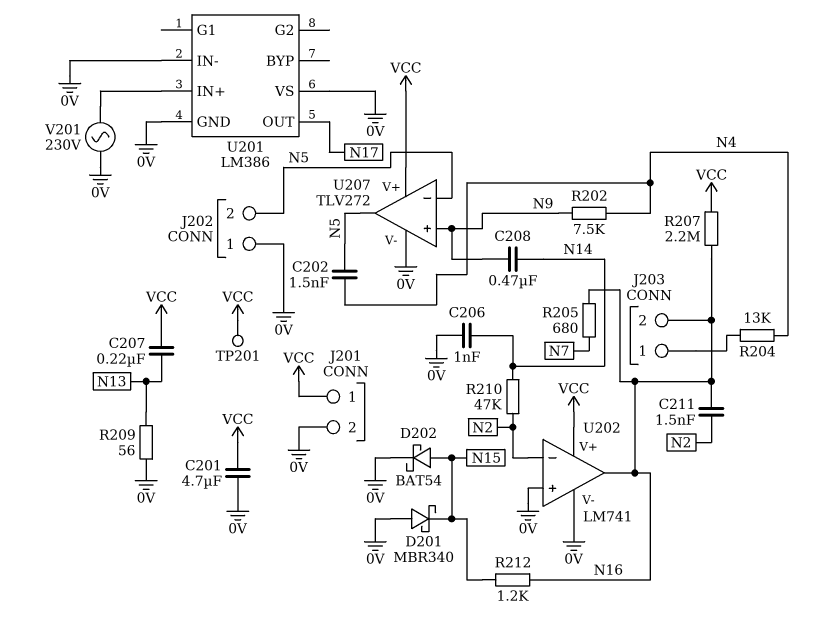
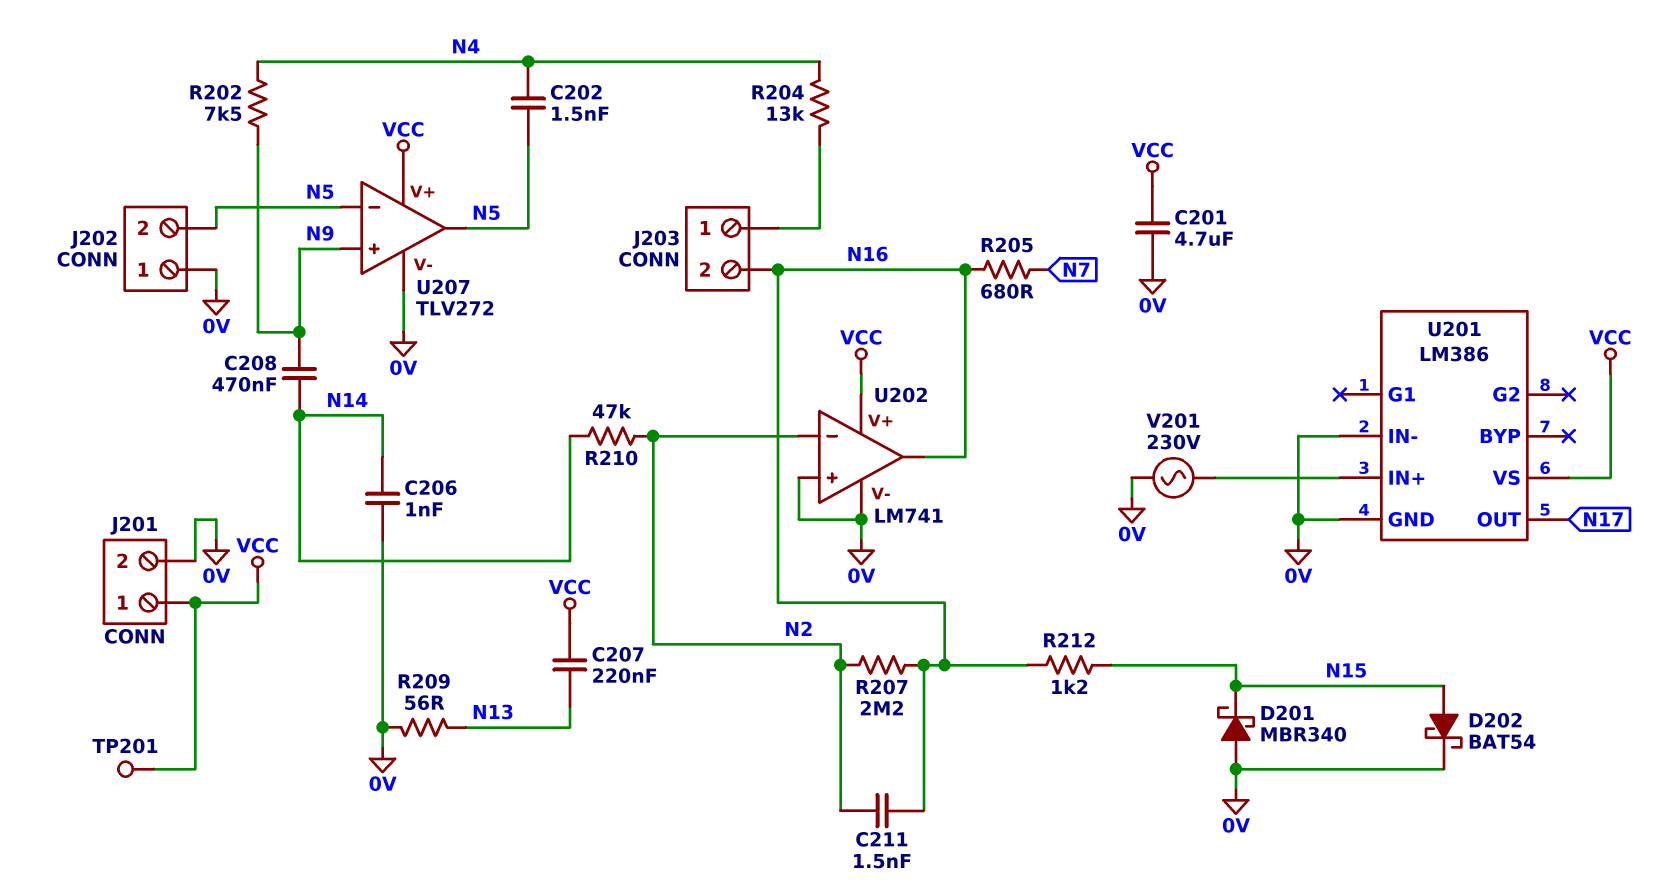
R207: 2.2M (N16, VCC) -> 2.2M (N2, N16)
U201 pin VS: 0V -> VCC

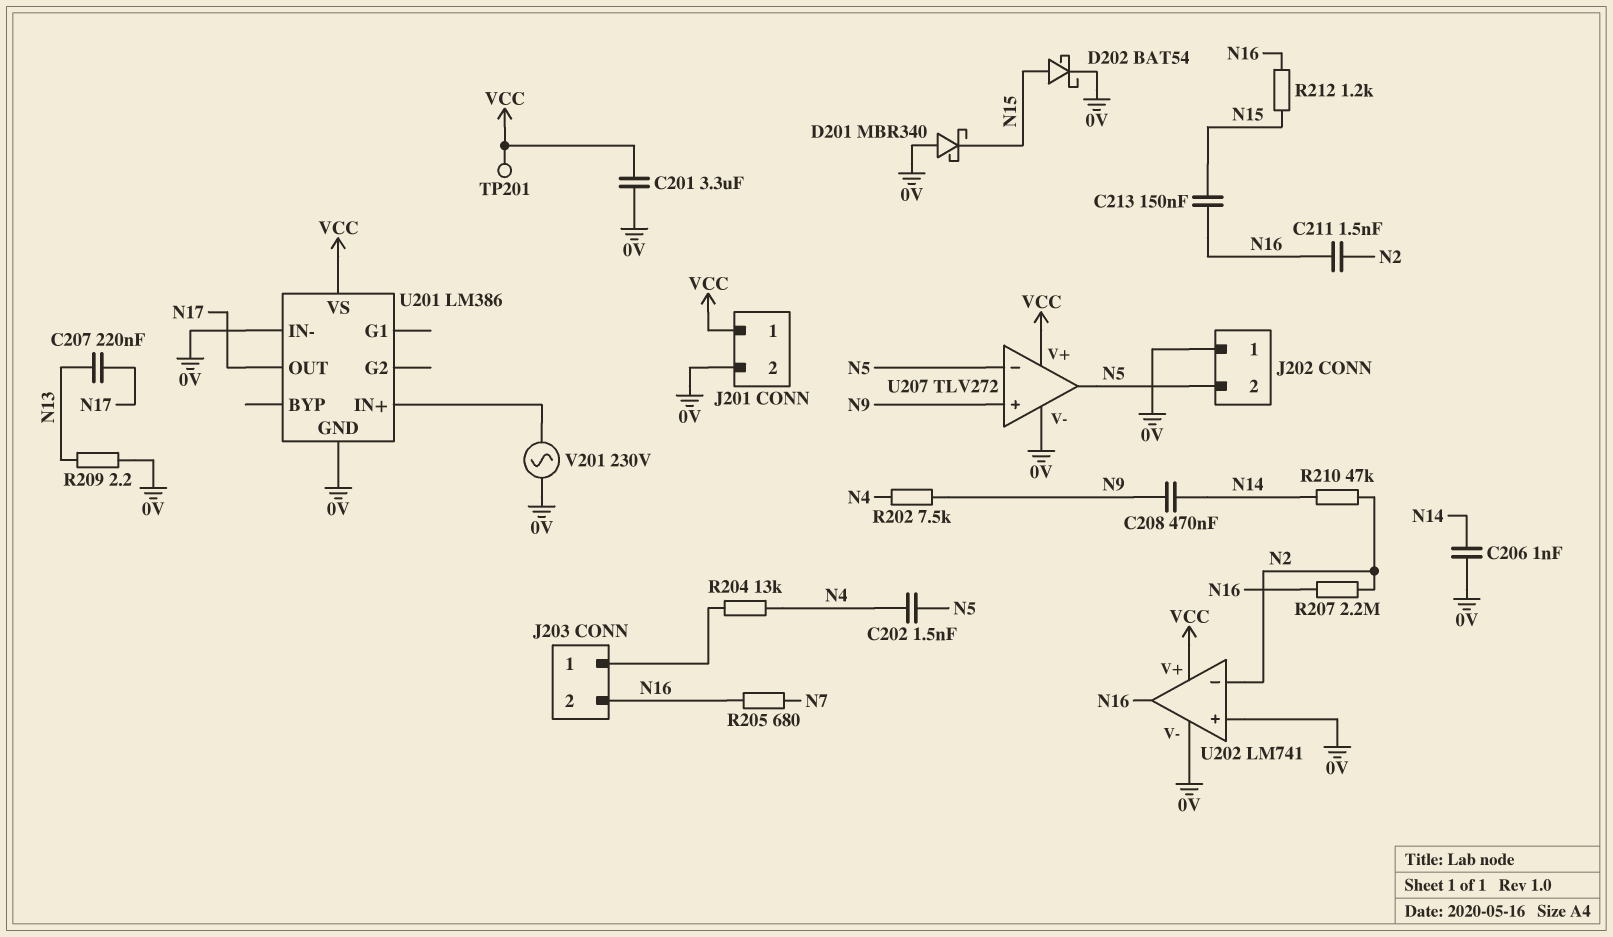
C201: 4.7uF (0V, VCC) -> 3.3uF (0V, VCC)
C207: 220nF (N13, VCC) -> 220nF (N13, N17)
C213: none -> 150nF (N15, N16)
R209: 56 (0V, N13) -> 2.2 (0V, N13)

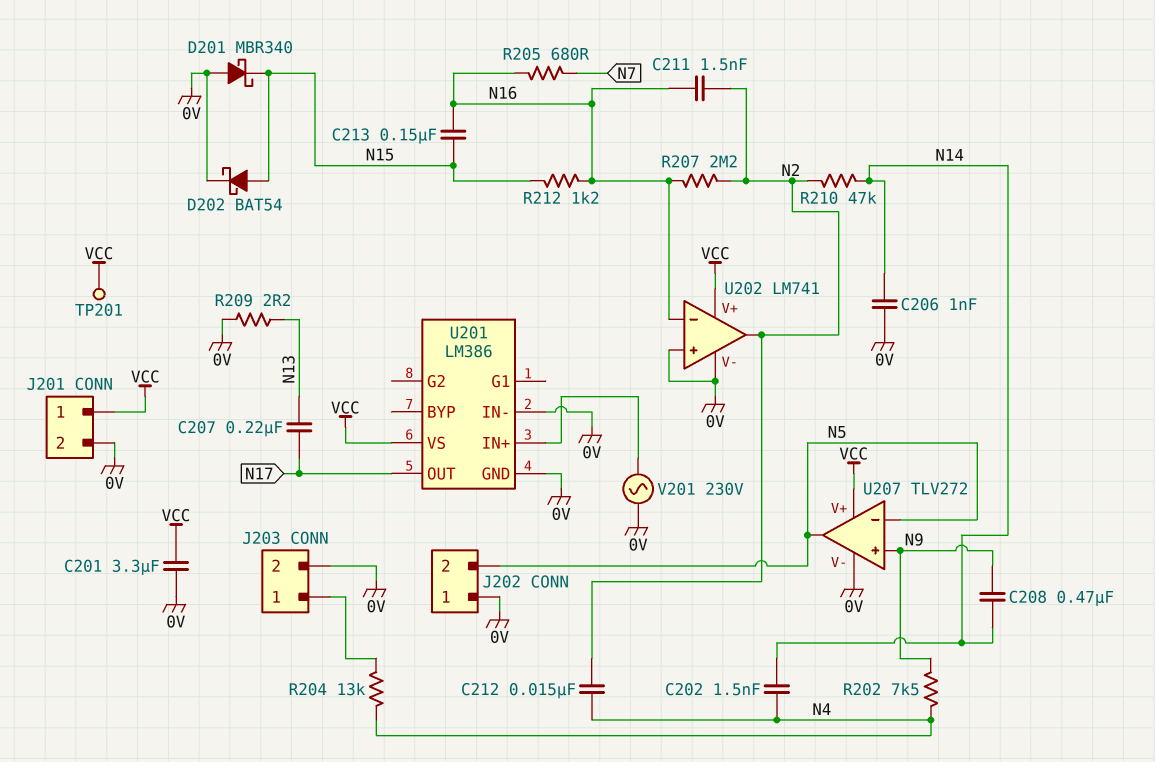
C202: 1.5nF (N4, N5) -> 1.5nF (N4, N14)
C212: none -> 15nF (N2, N4)
J203 pin 2: N16 -> 0V
U202 pin in-: N2 -> N16
U202 pin out: N16 -> N2

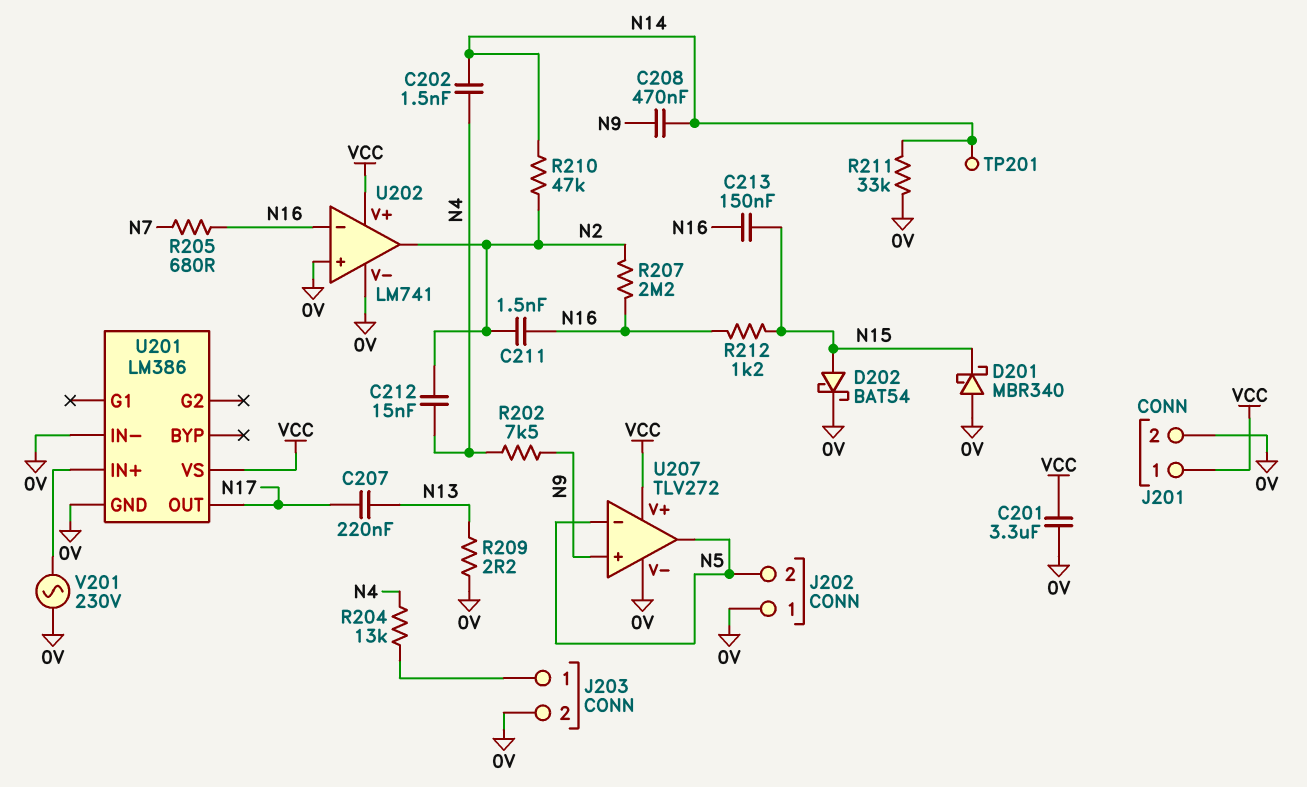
C206: 1nF (0V, N14) -> none
R211: none -> 33k (0V, N14)
TP201: test point (VCC) -> test point (N14)

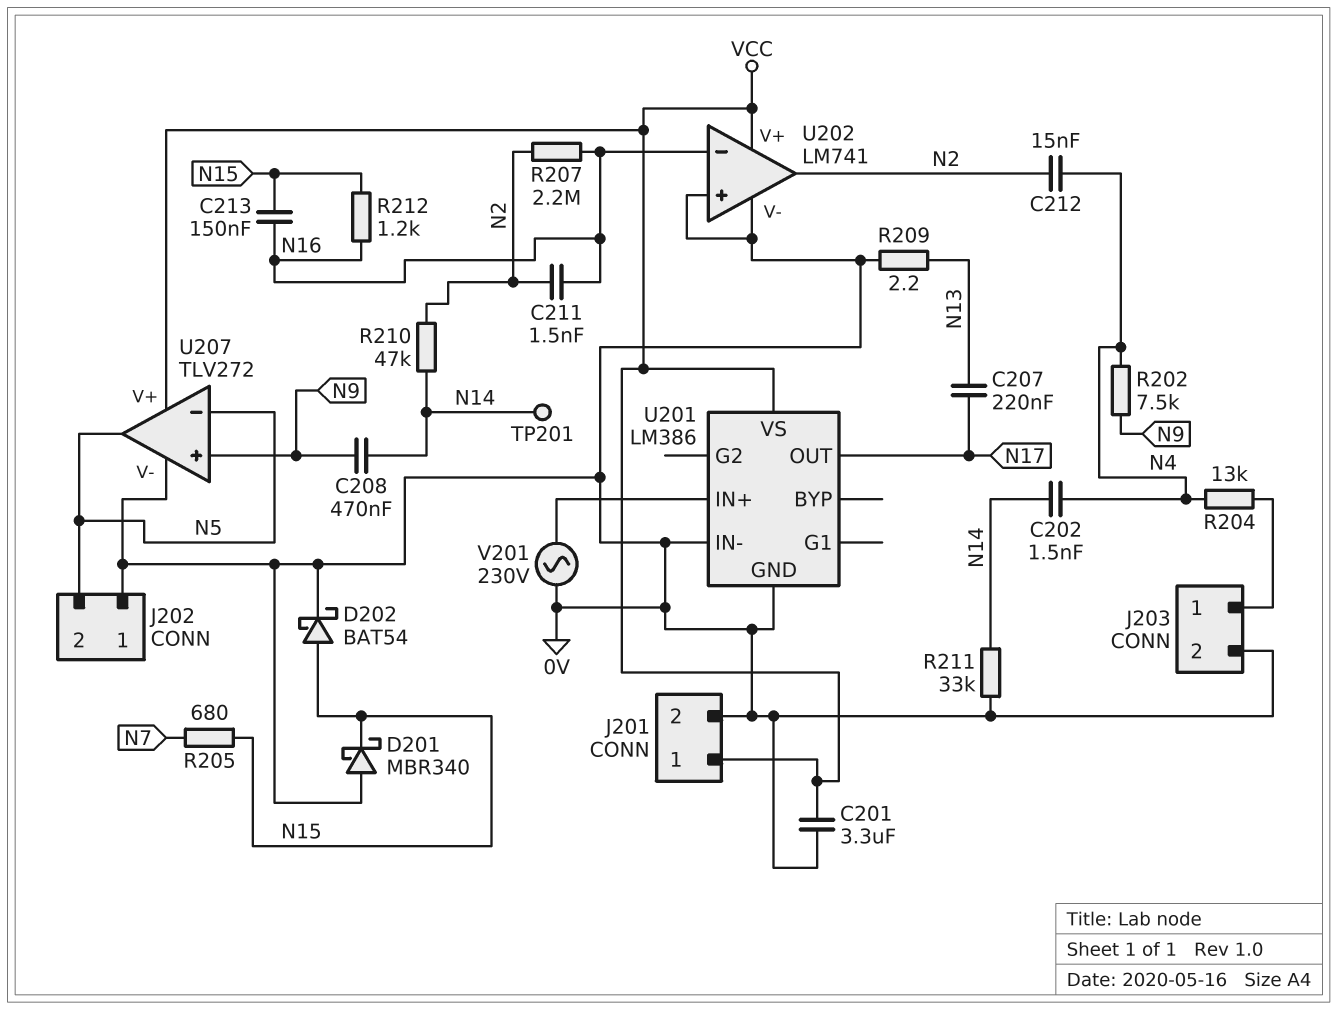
R205: 680 (N7, N16) -> 680 (N7, N15)

